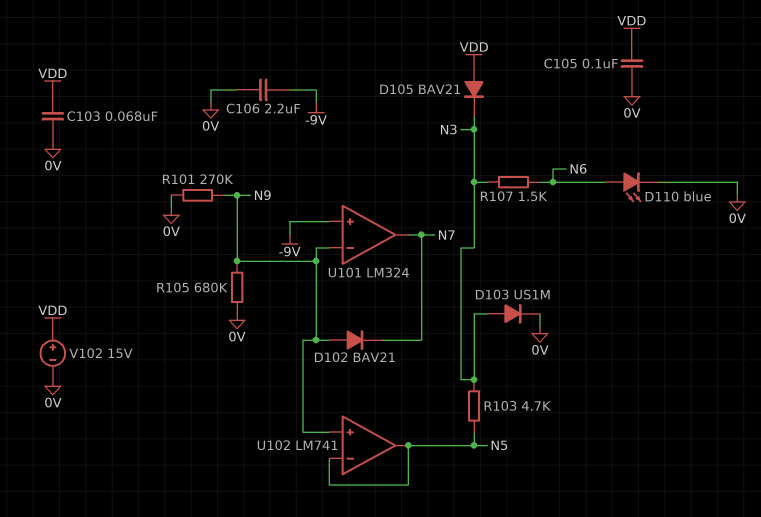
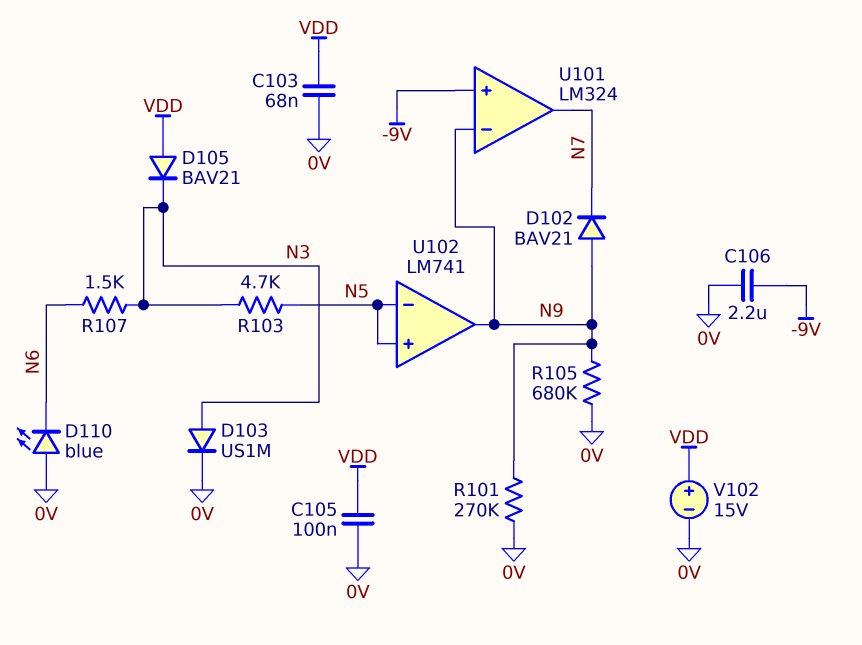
D110: LED blue (A N6, K 0V) -> LED blue (A 0V, K N6)
U102 pin in+: N9 -> N5
U102 pin out: N5 -> N9

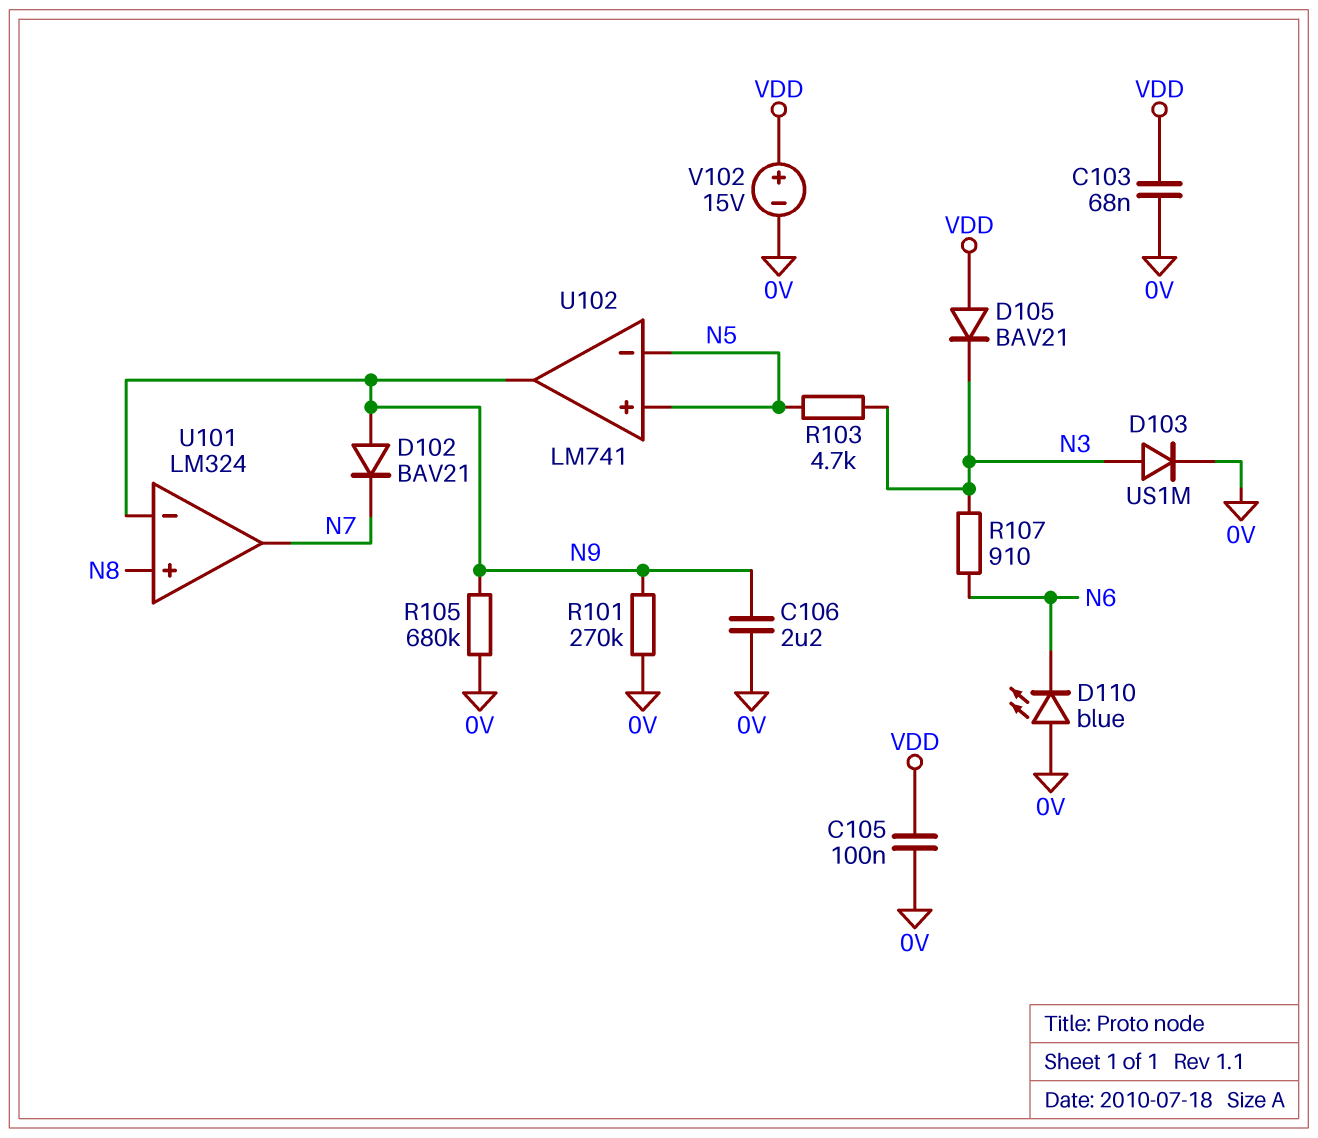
C106: 2.2uF (-9V, 0V) -> 2.2uF (0V, N9)
R107: 1.5k (N3, N6) -> 910 (N3, N6)
U101 pin in+: -9V -> N8

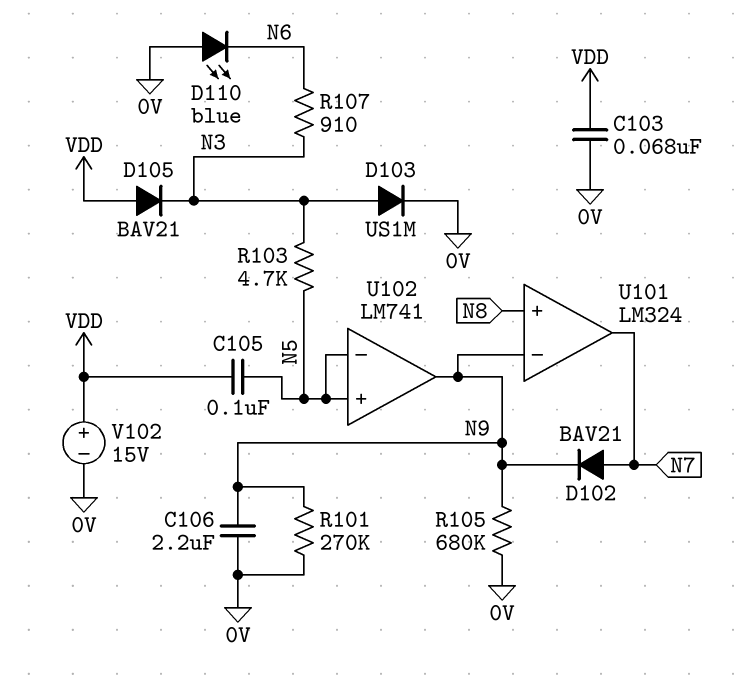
C105: 100nF (0V, VDD) -> 100nF (N5, VDD)
D102: diode BAV21 (A N9, K N7) -> diode BAV21 (A N7, K N9)

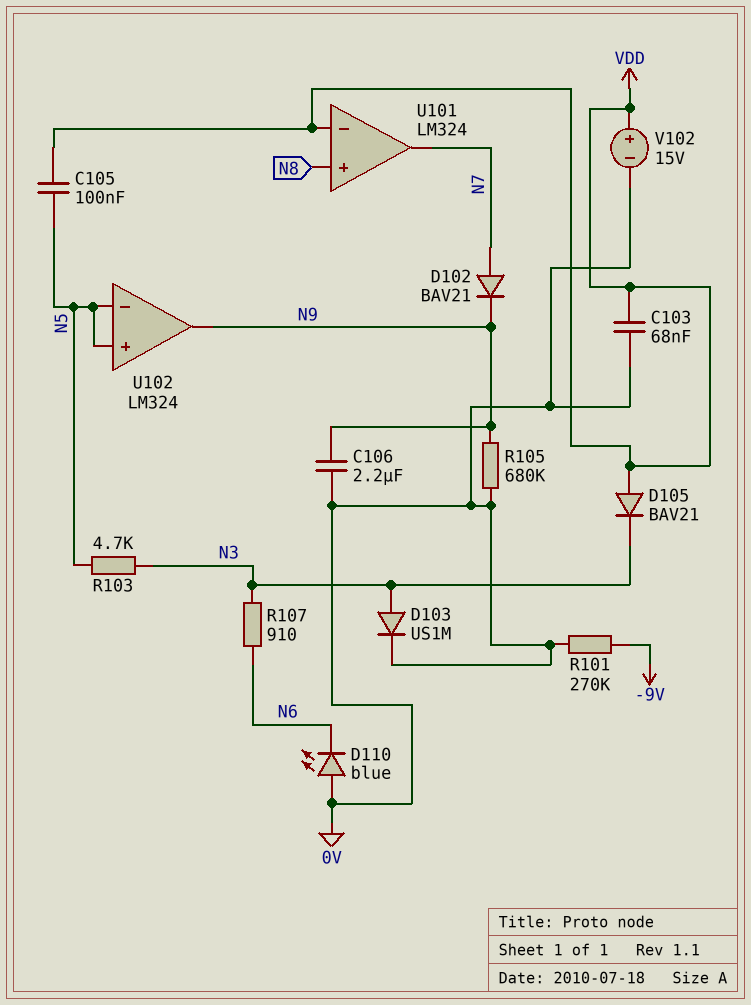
R101: 270k (0V, N9) -> 270k (-9V, 0V)
U101 pin in-: N9 -> VDD
U102: LM741 -> LM324

